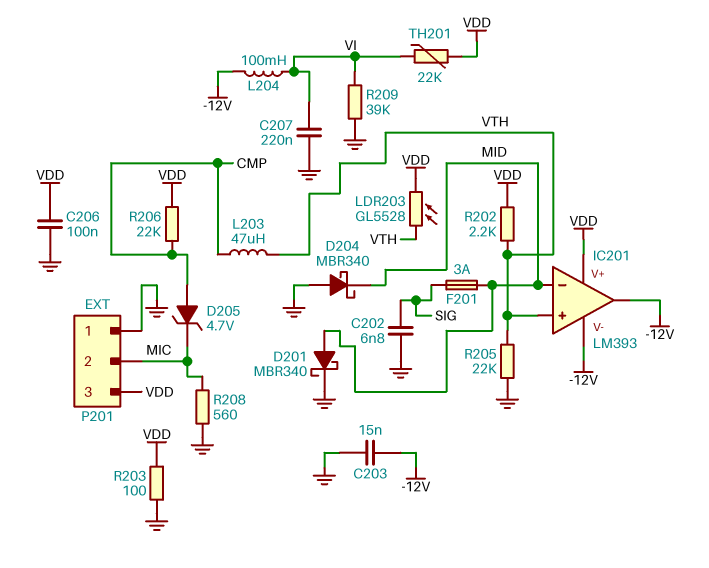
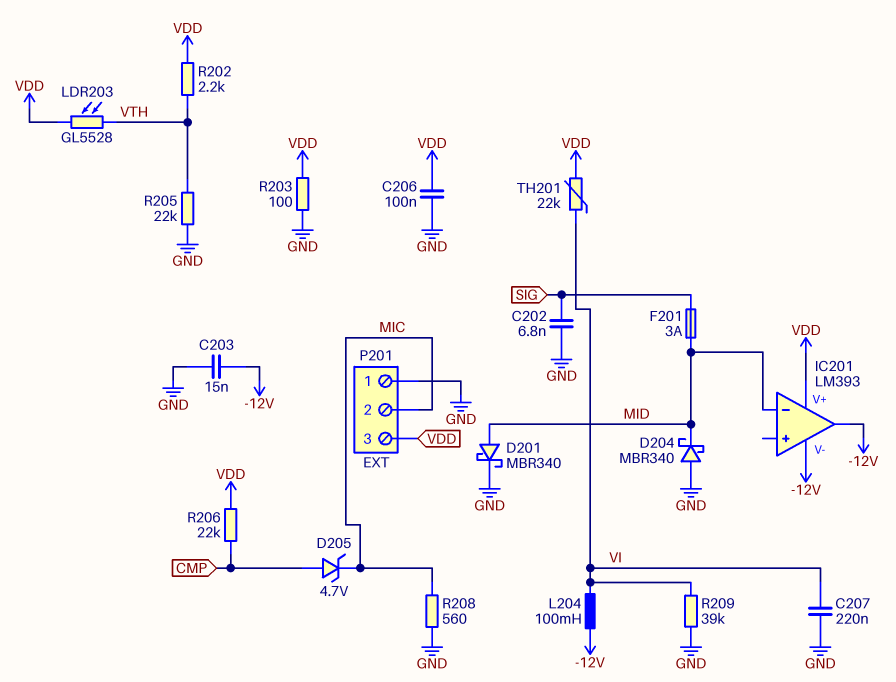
IC201 pin in+: VTH -> none
L203: 47uH (CMP, VTH) -> none

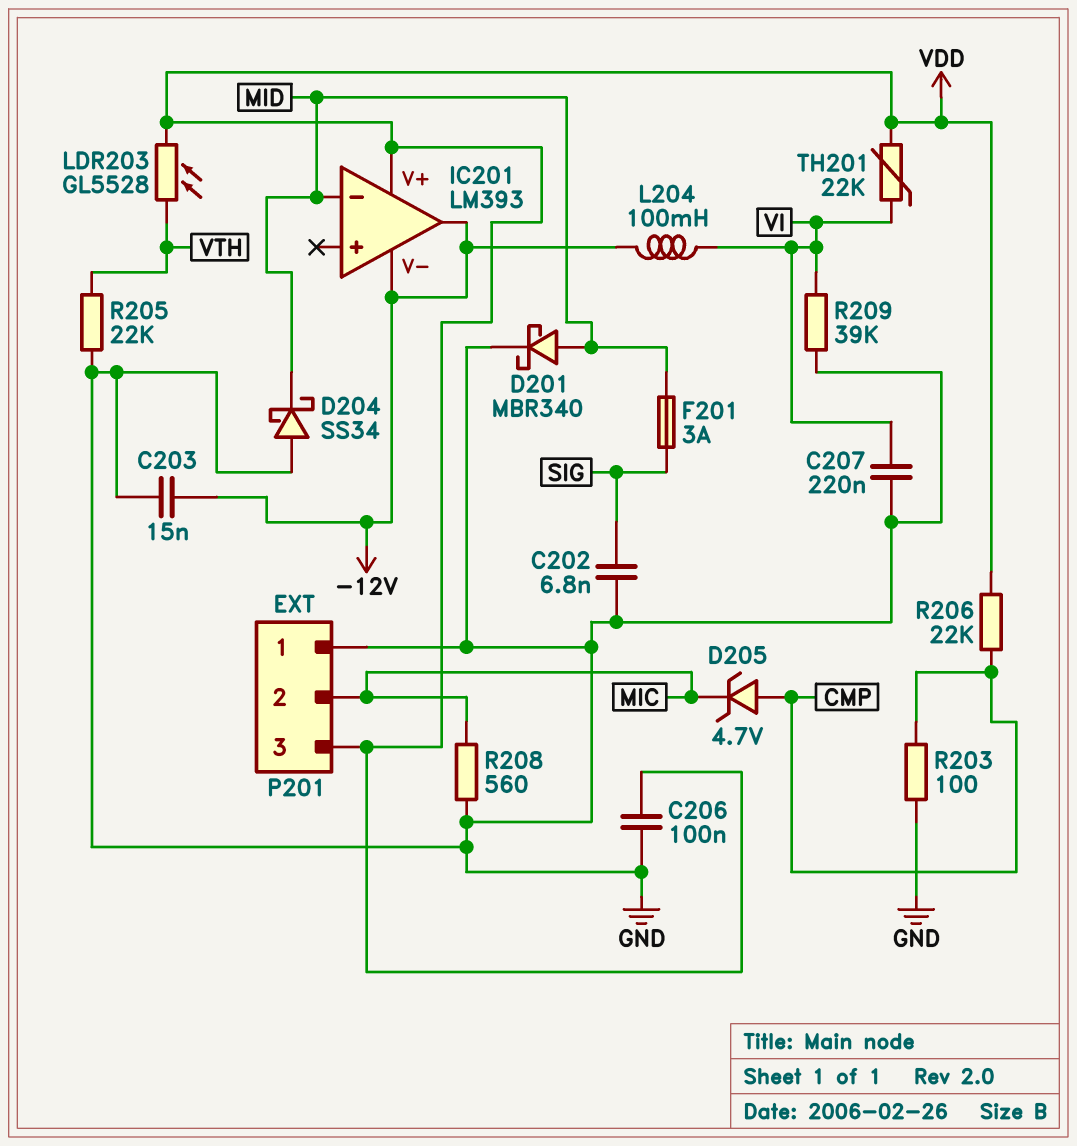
D204: schottky MBR340 (A GND, K MID) -> schottky SS34 (A GND, K MID)
R202: 2.2k (VDD, VTH) -> none
R203: 100 (GND, VDD) -> 100 (CMP, GND)

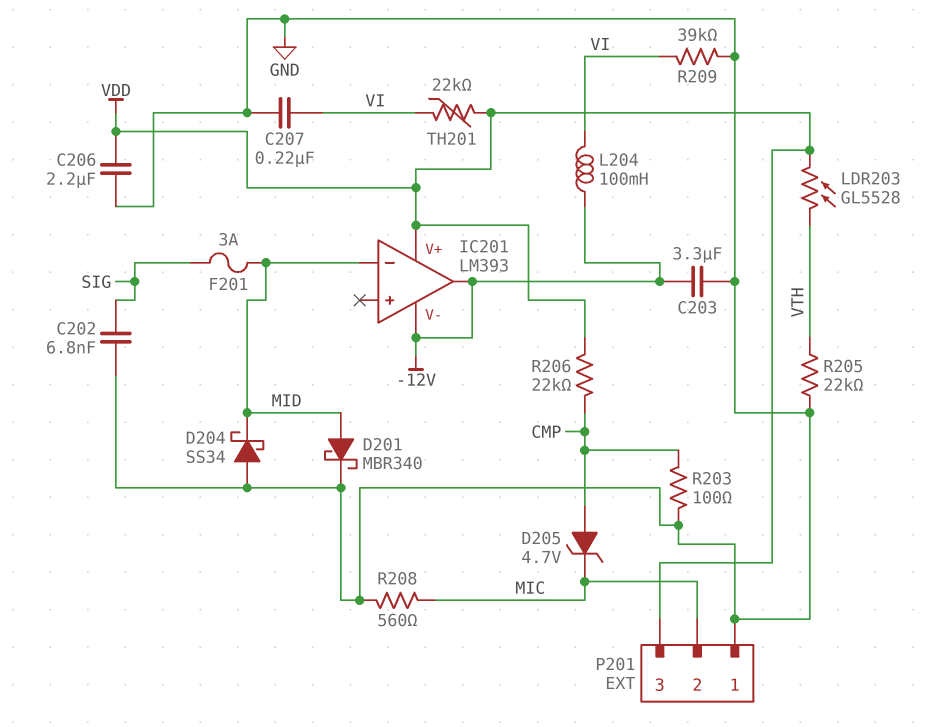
C203: 15nF (-12V, GND) -> 3.3uF (-12V, GND)
C206: 100nF (GND, VDD) -> 2.2uF (GND, VDD)

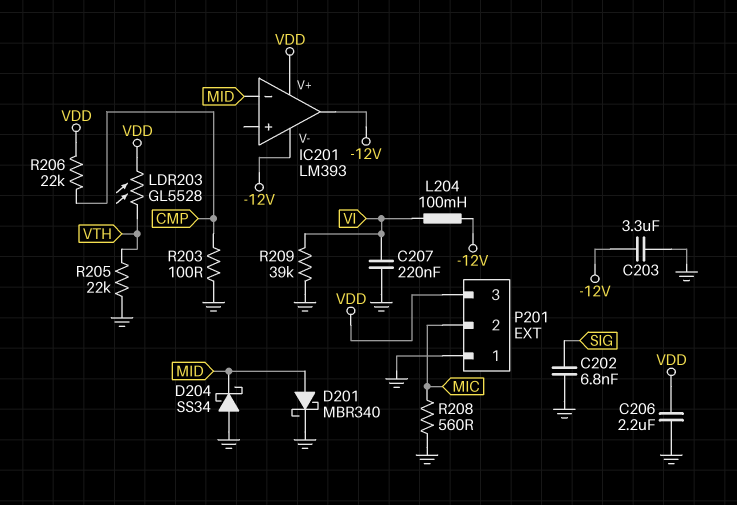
D205: zener 4.7V (A CMP, K MIC) -> none
F201: 3A (MID, SIG) -> none
TH201: 22k (VDD, VI) -> none

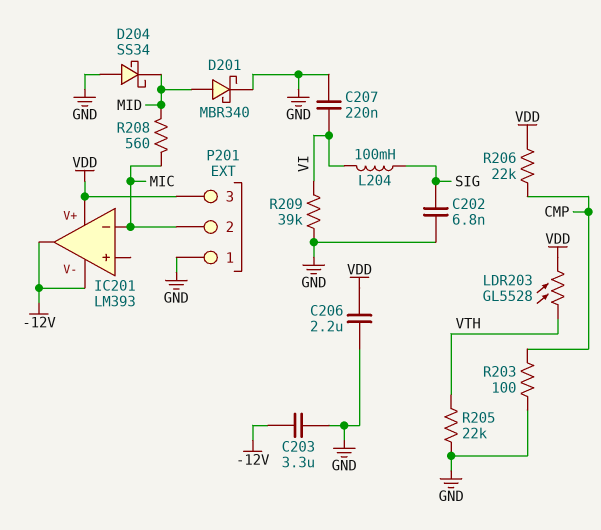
IC201 pin in-: MID -> MIC
L204: 100mH (-12V, VI) -> 100mH (SIG, VI)
R208: 560 (GND, MIC) -> 560 (MIC, MID)

